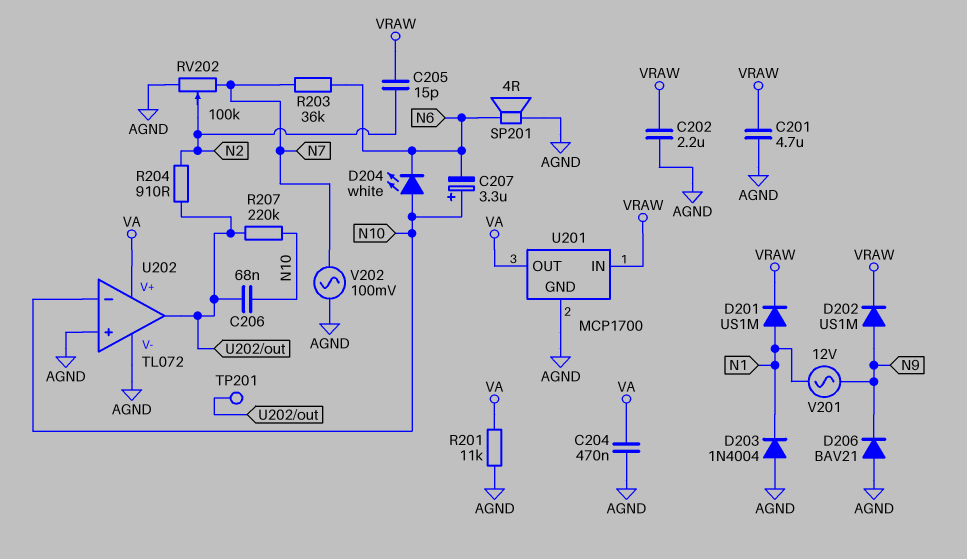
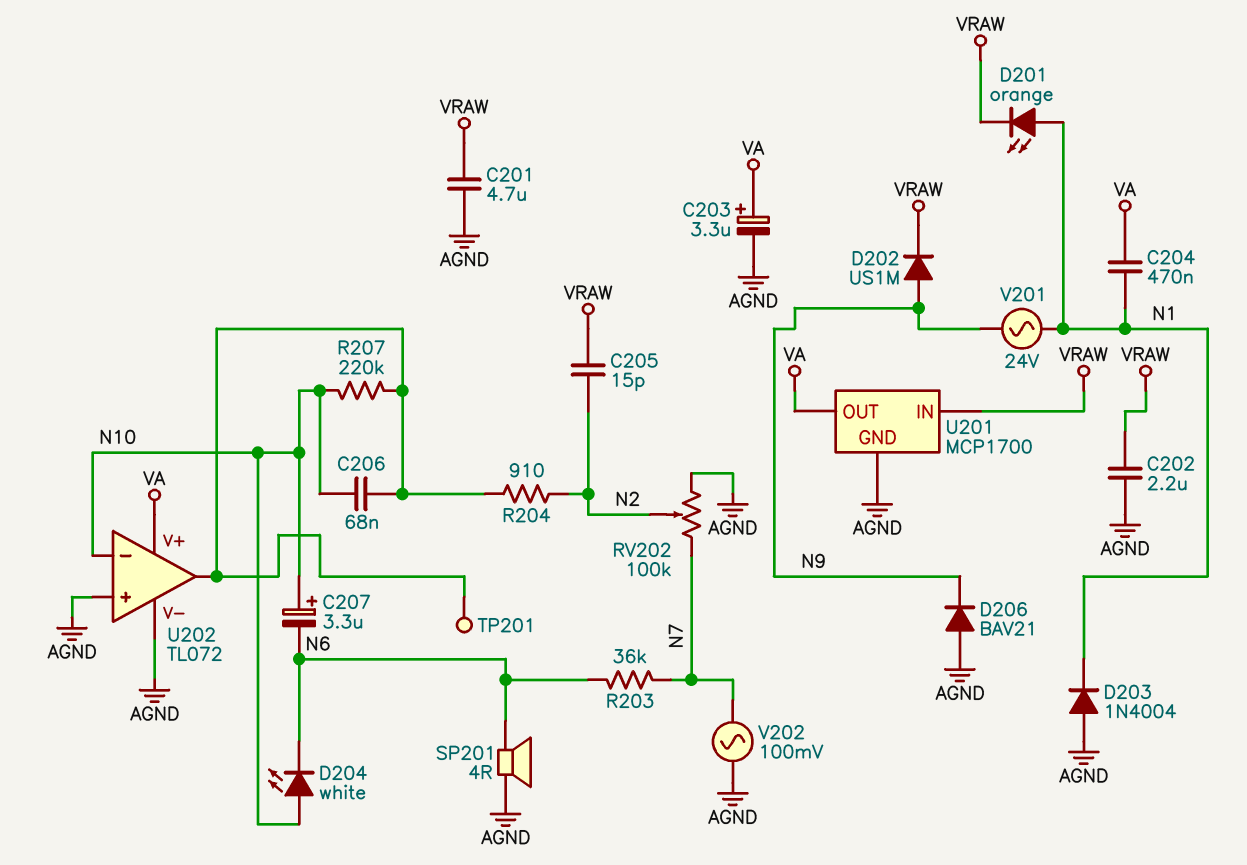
C203: none -> 3.3uF (plus VA, minus AGND)
C204: 470nF (AGND, VA) -> 470nF (N1, VA)
D201: diode US1M (A N1, K VRAW) -> LED orange (A N1, K VRAW)
R201: 11k (AGND, VA) -> none
V201: AC 12V (N1, N9) -> AC 24V (N1, N9)

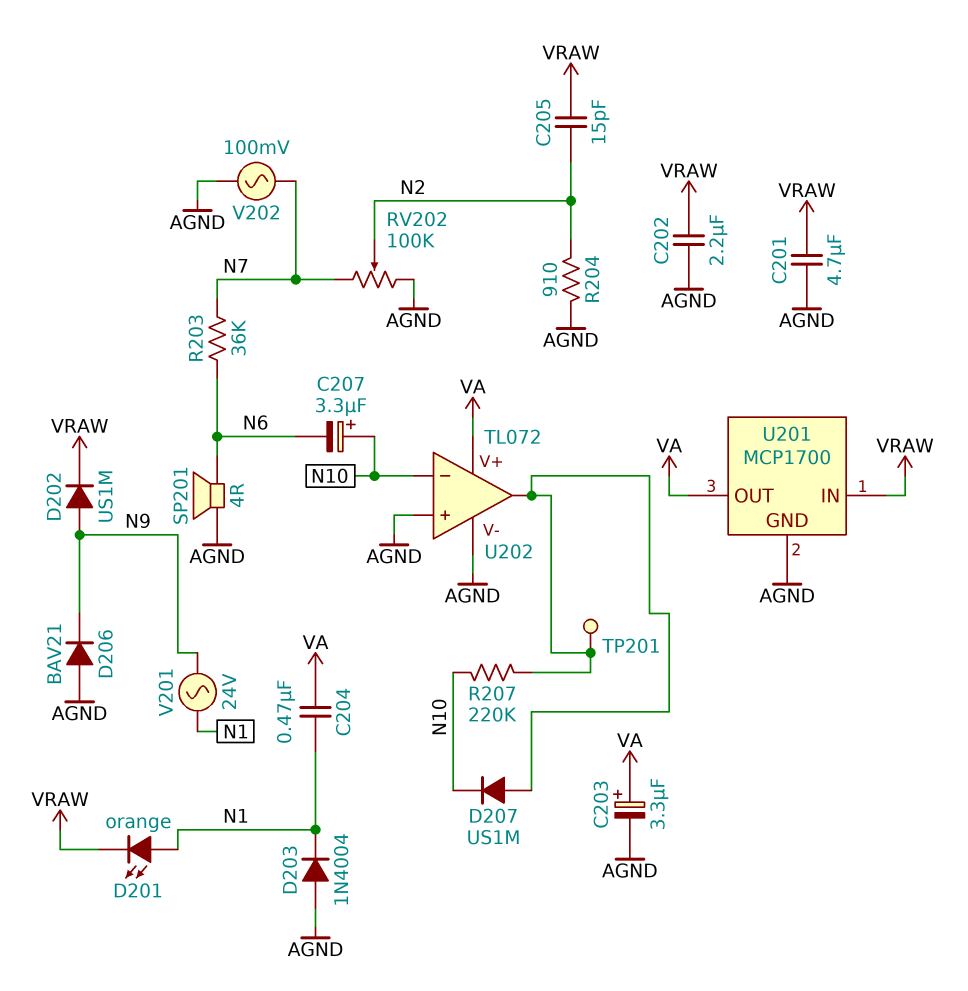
C206: 68nF (N10, U202/out) -> none
D204: LED white (A N10, K N6) -> none
D207: none -> diode US1M (A U202/out, K N10)
R204: 910 (N2, U202/out) -> 910 (AGND, N2)

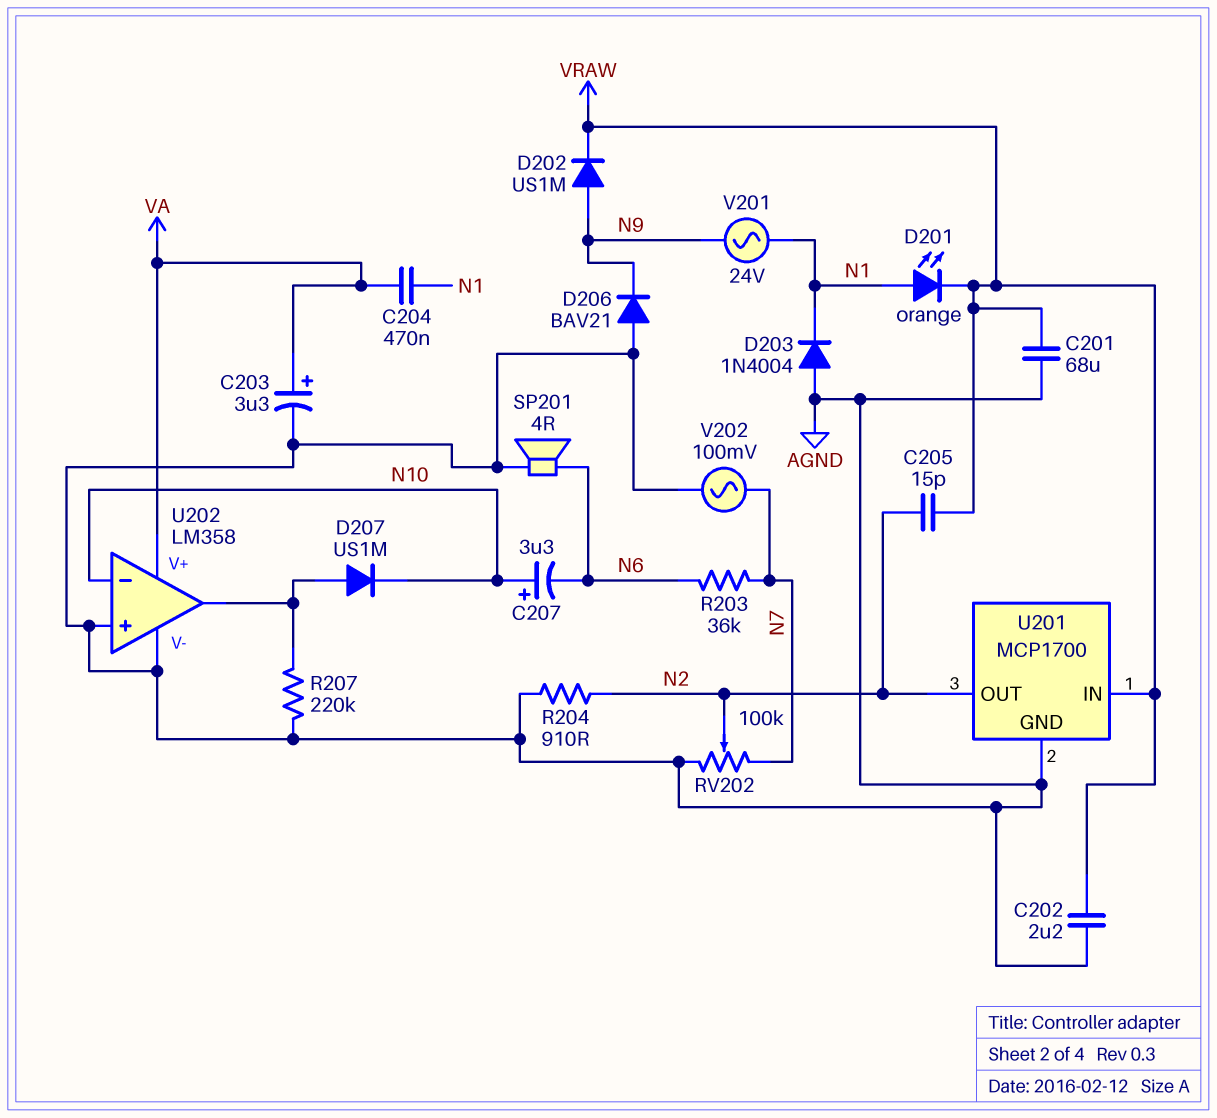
C201: 4.7uF (AGND, VRAW) -> 68uF (AGND, VRAW)
R207: 220k (N10, U202/out) -> 220k (AGND, U202/out)
TP201: test point (U202/out) -> none
U201 pin OUT: VA -> N2
U202: TL072 -> LM358

